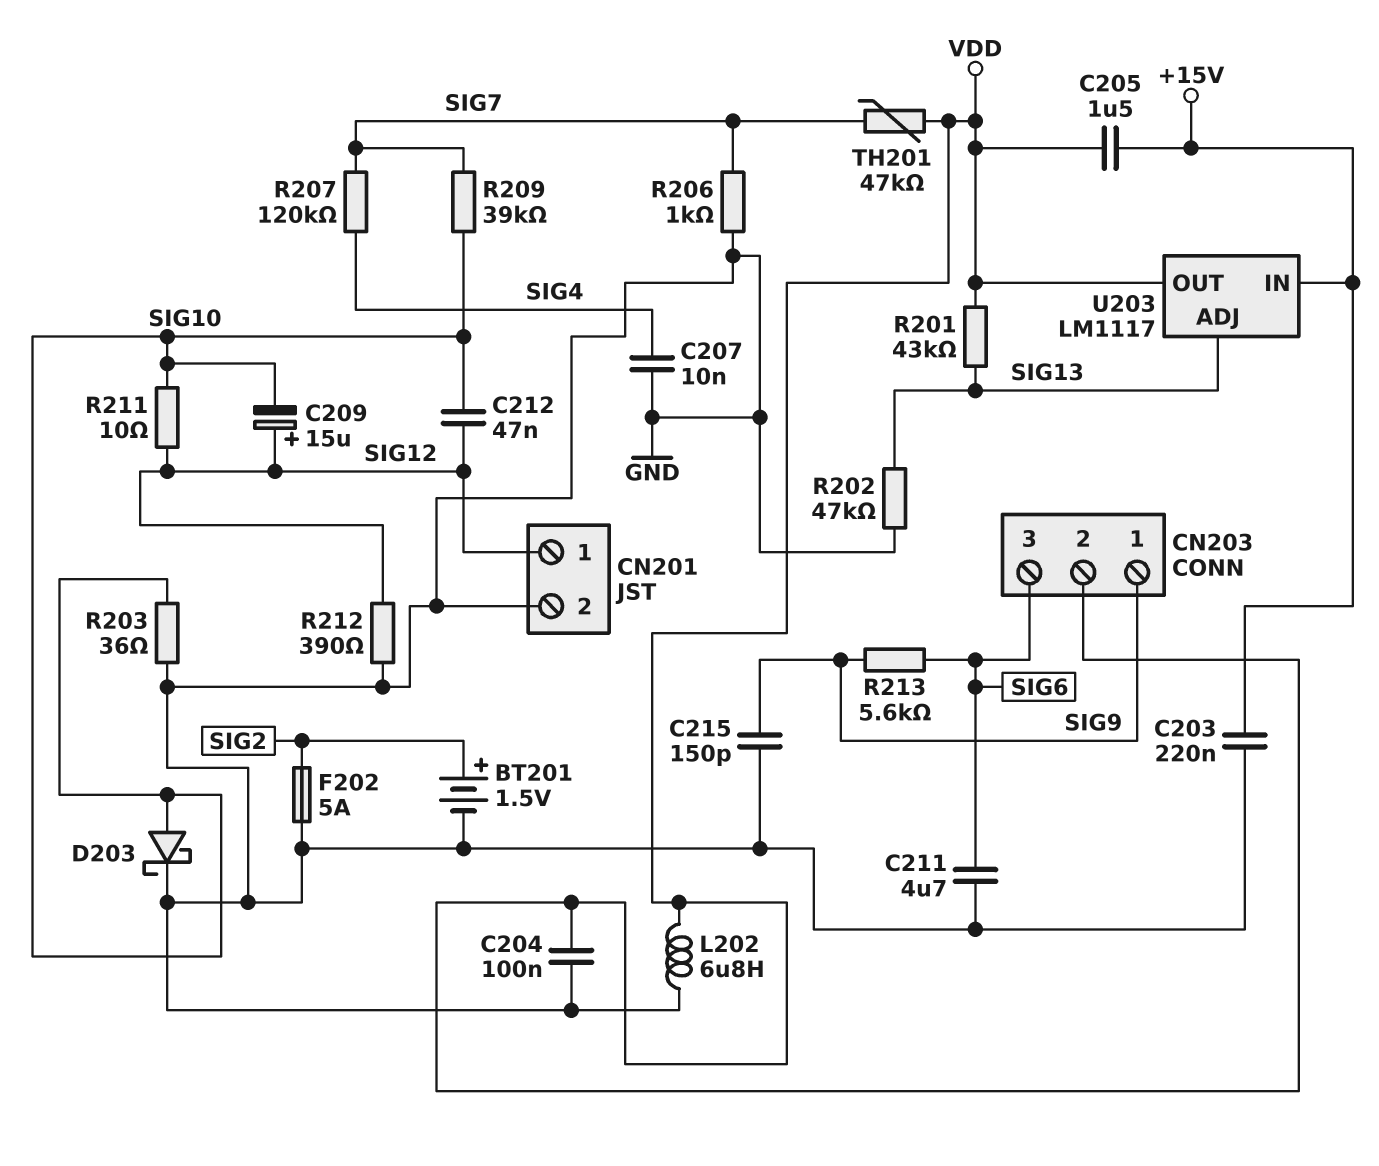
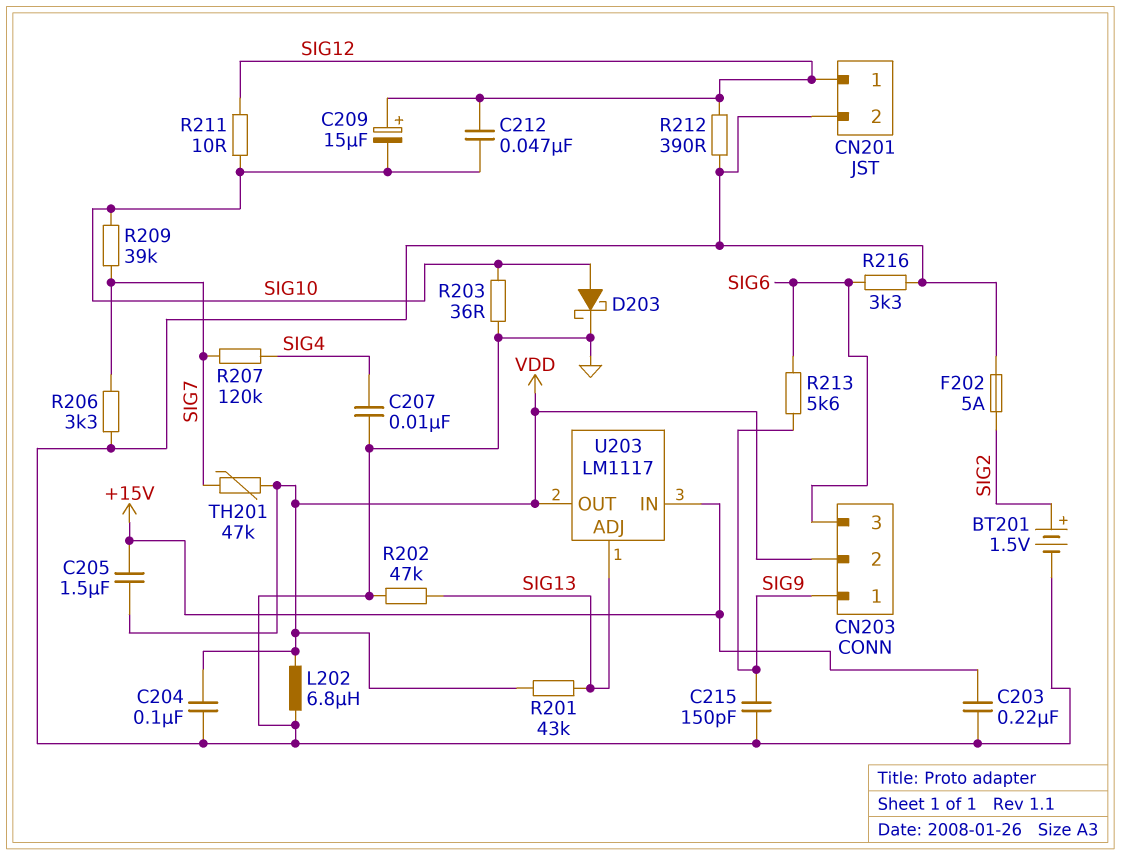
C211: 4.7uF (GND, SIG6) -> none
R206: 1k (GND, SIG7) -> 3.3k (GND, SIG7)
R216: none -> 3.3k (GND, SIG6)

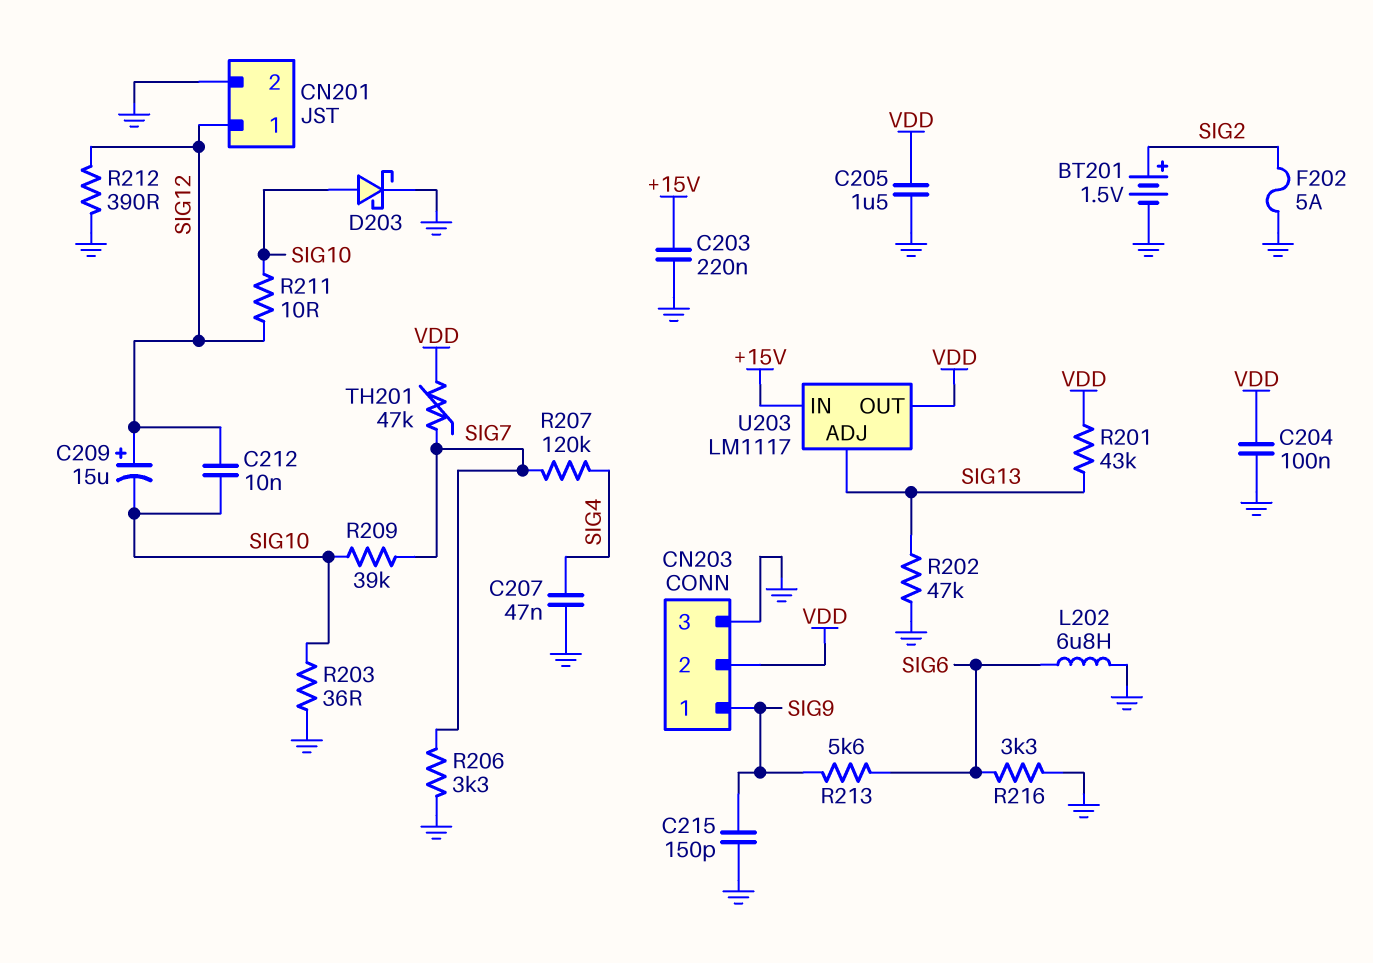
C205: 1.5uF (+15V, VDD) -> 1.5uF (GND, VDD)
C207: 10nF (GND, SIG4) -> 47nF (GND, SIG4)
C212: 47nF (SIG10, SIG12) -> 10nF (SIG10, SIG12)
CN203 pin 3: SIG6 -> GND
L202: 6.8uH (GND, VDD) -> 6.8uH (GND, SIG6)

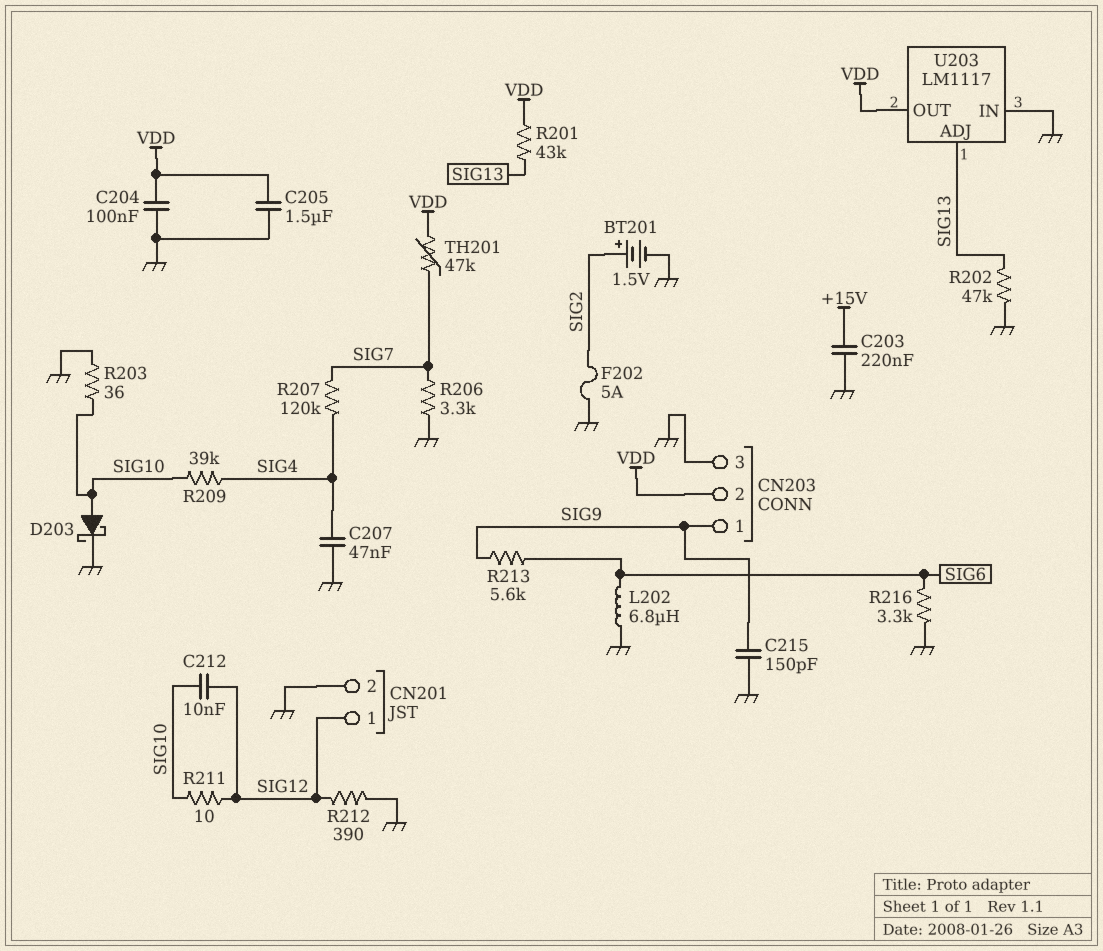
C209: 15uF (plus SIG12, minus SIG10) -> none
R209: 39k (SIG7, SIG10) -> 39k (SIG4, SIG10)
U203 pin IN: +15V -> GND

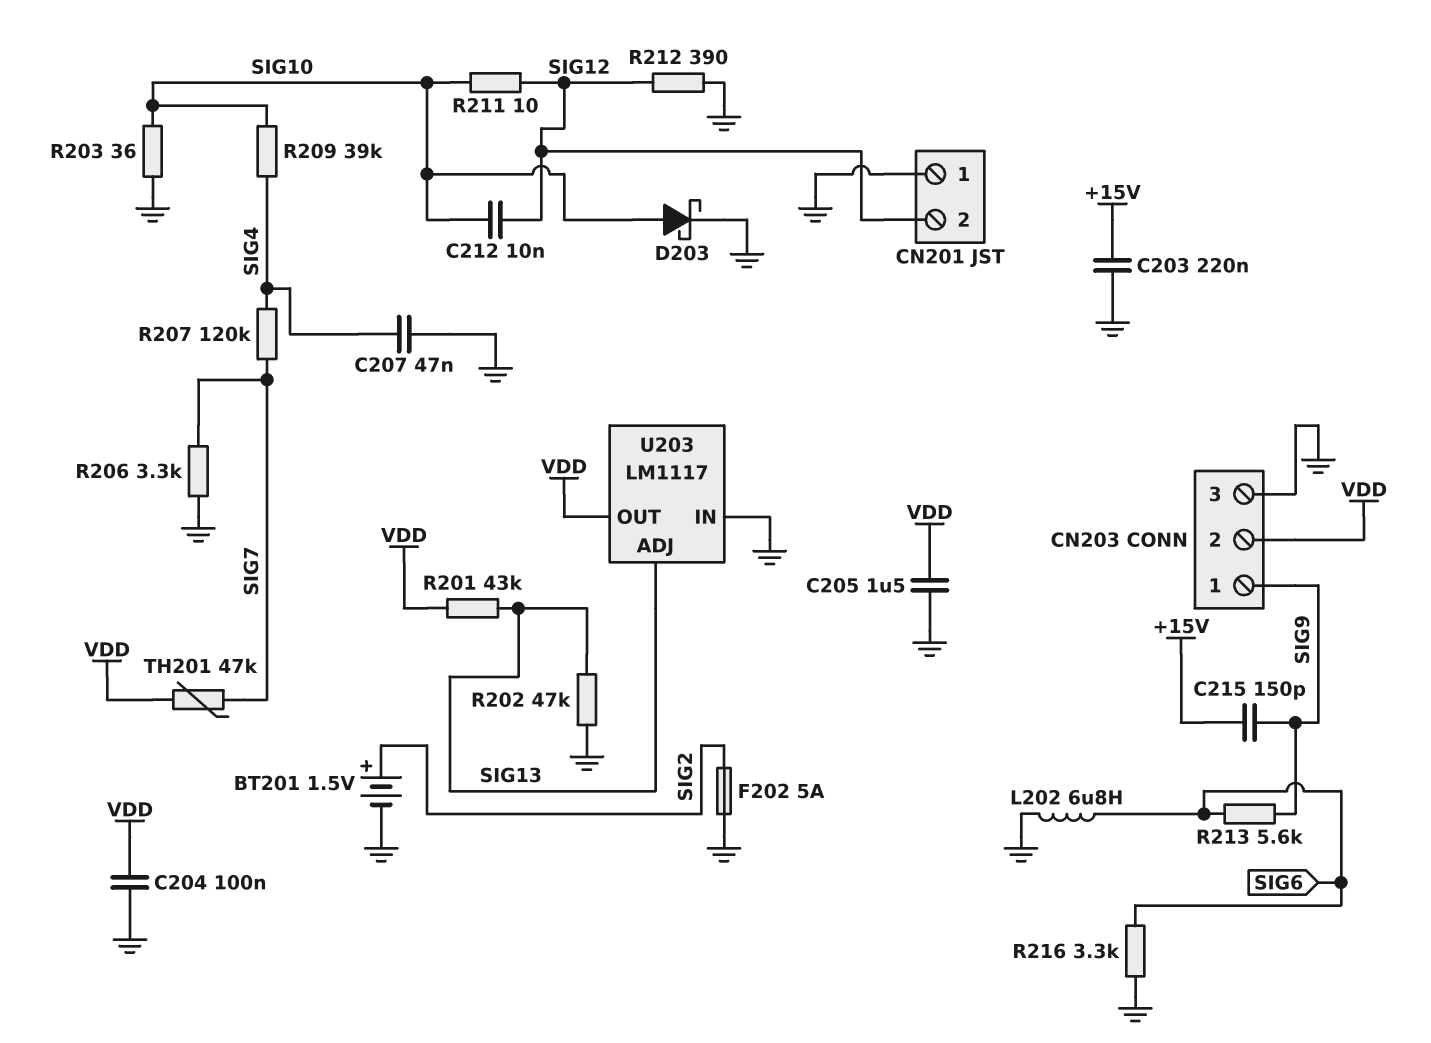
C215: 150pF (GND, SIG9) -> 150pF (+15V, SIG9)
CN201 pin 1: SIG12 -> GND
CN201 pin 2: GND -> SIG12

